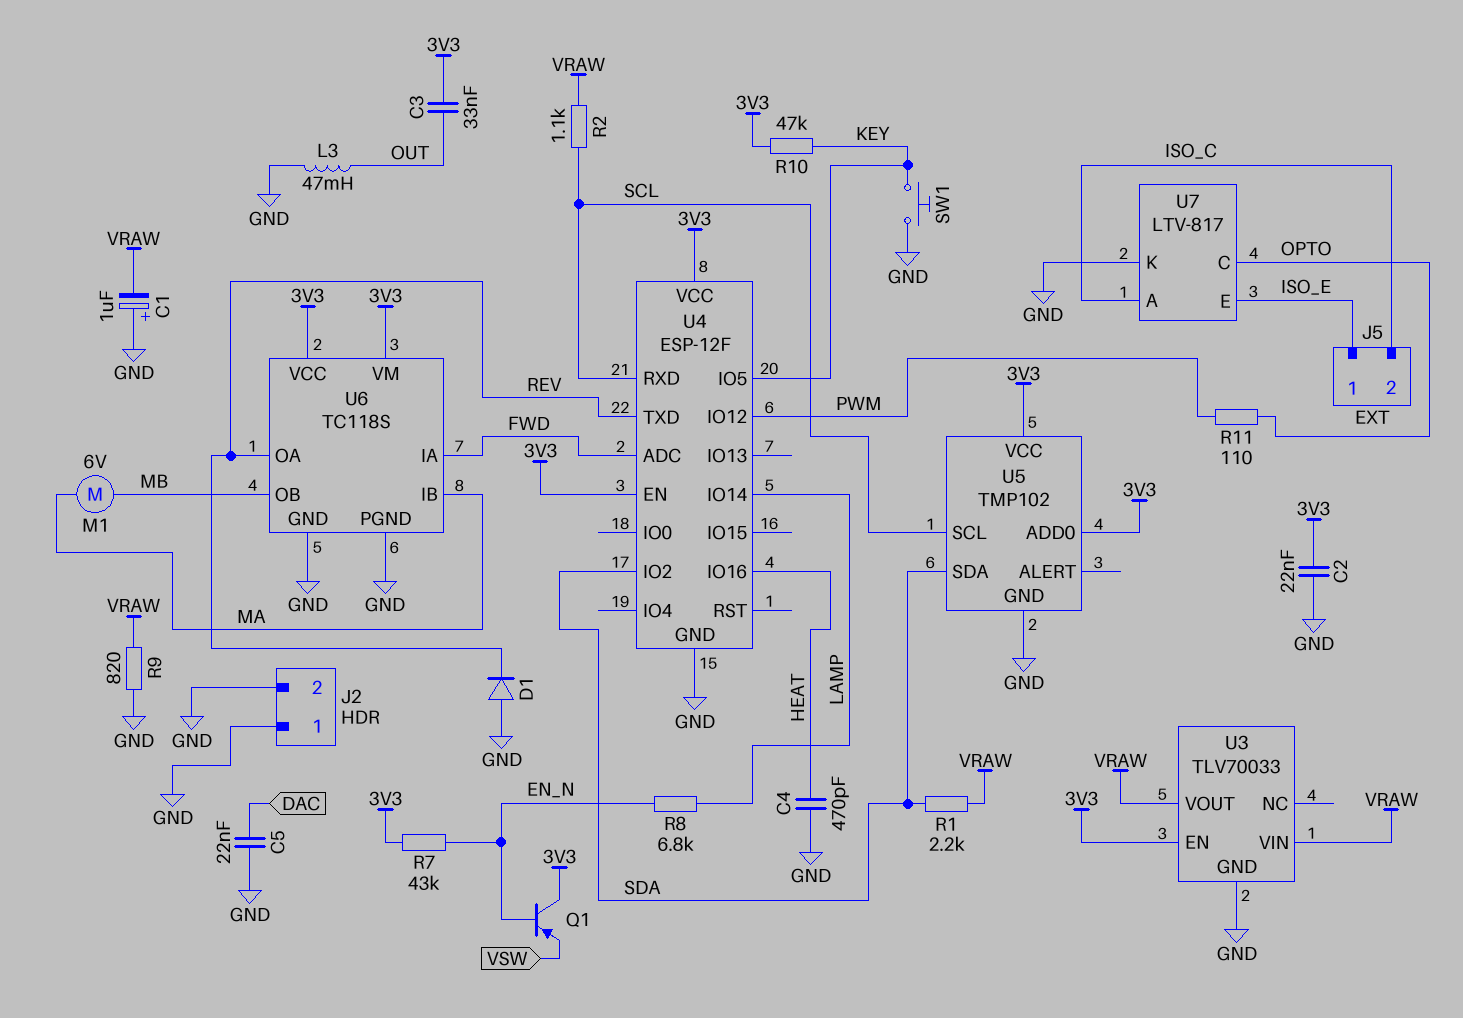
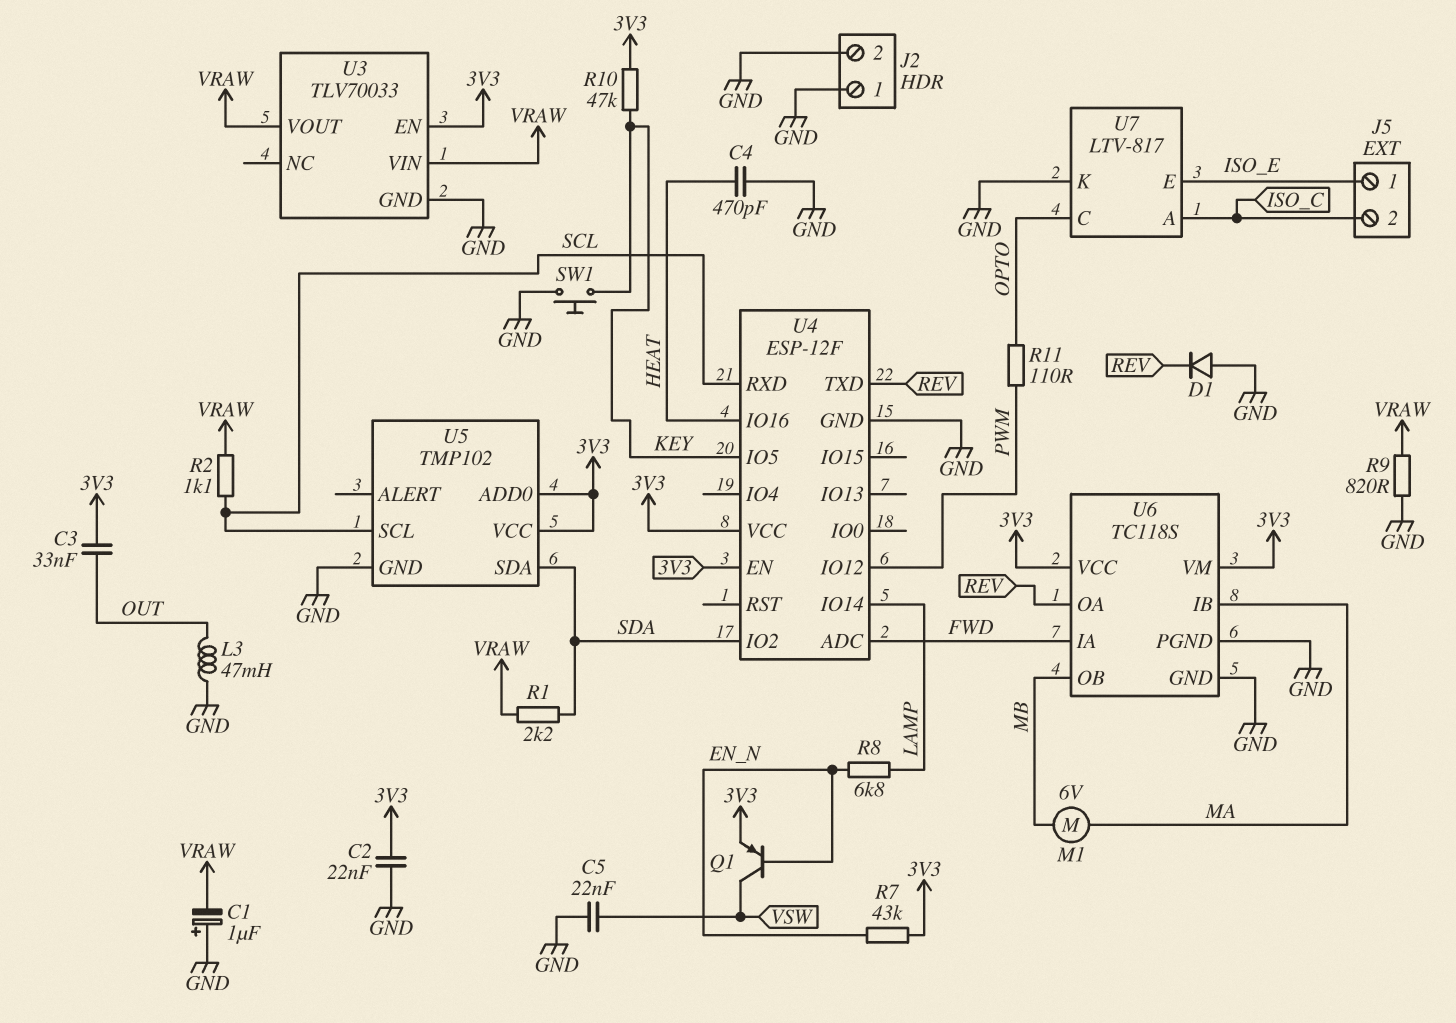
C5: 22nF (DAC, GND) -> 22nF (GND, VSW)
Q1: PNP (B EN_N, C 3V3, E VSW) -> PNP (B EN_N, C VSW, E 3V3)

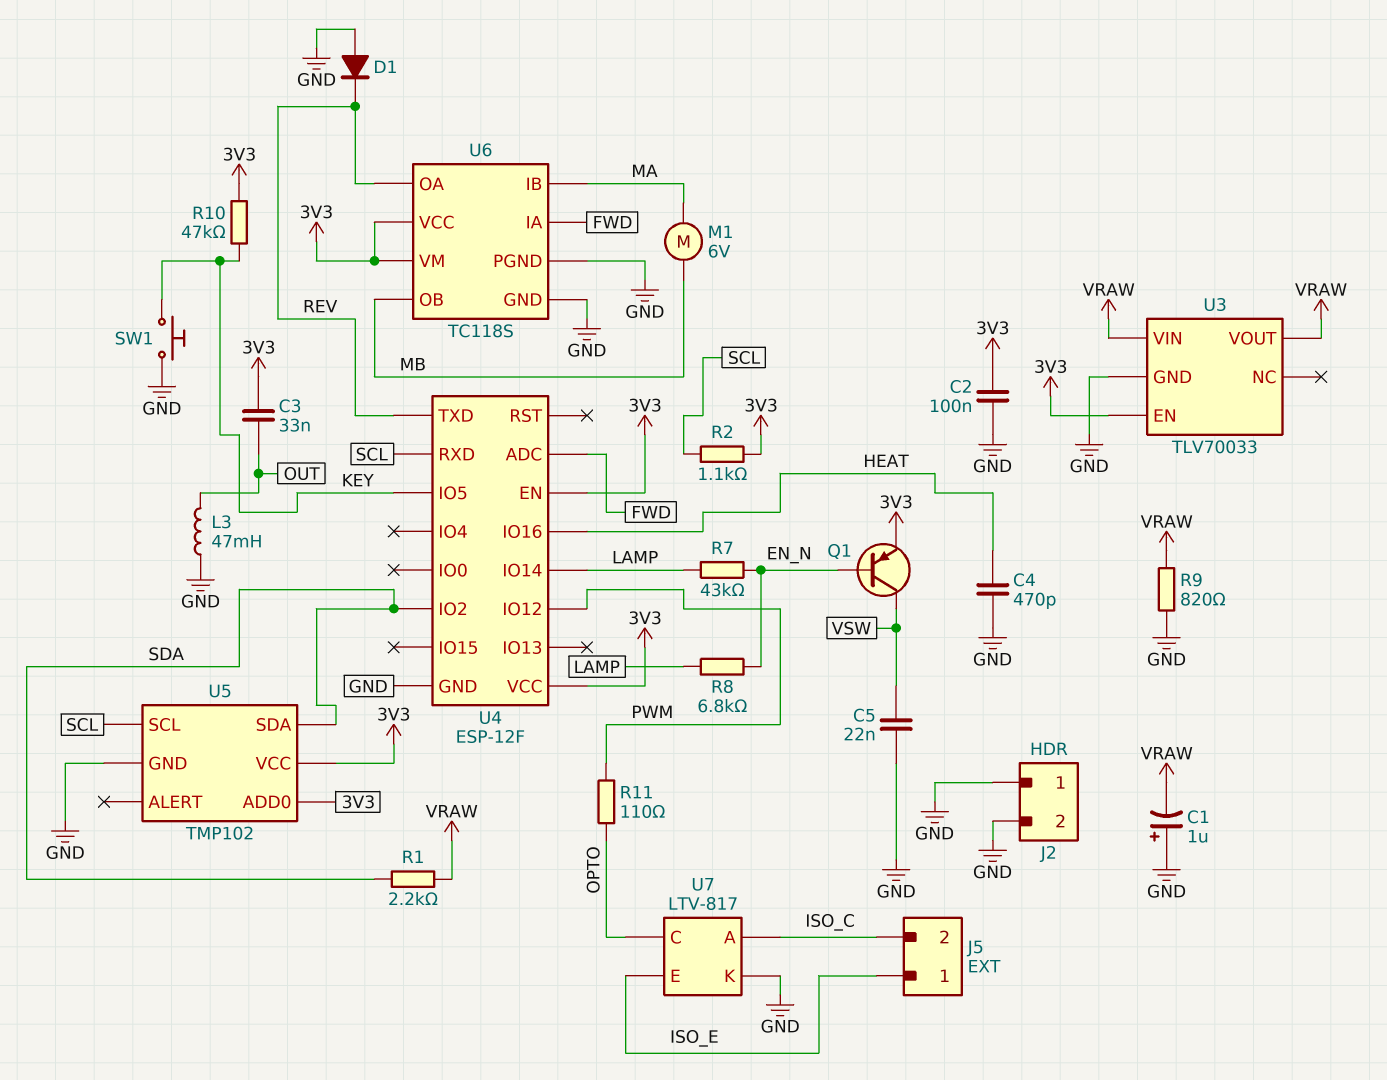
C2: 22nF (3V3, GND) -> 100nF (3V3, GND)
R2: 1.1k (SCL, VRAW) -> 1.1k (3V3, SCL)
R7: 43k (3V3, EN_N) -> 43k (EN_N, LAMP)

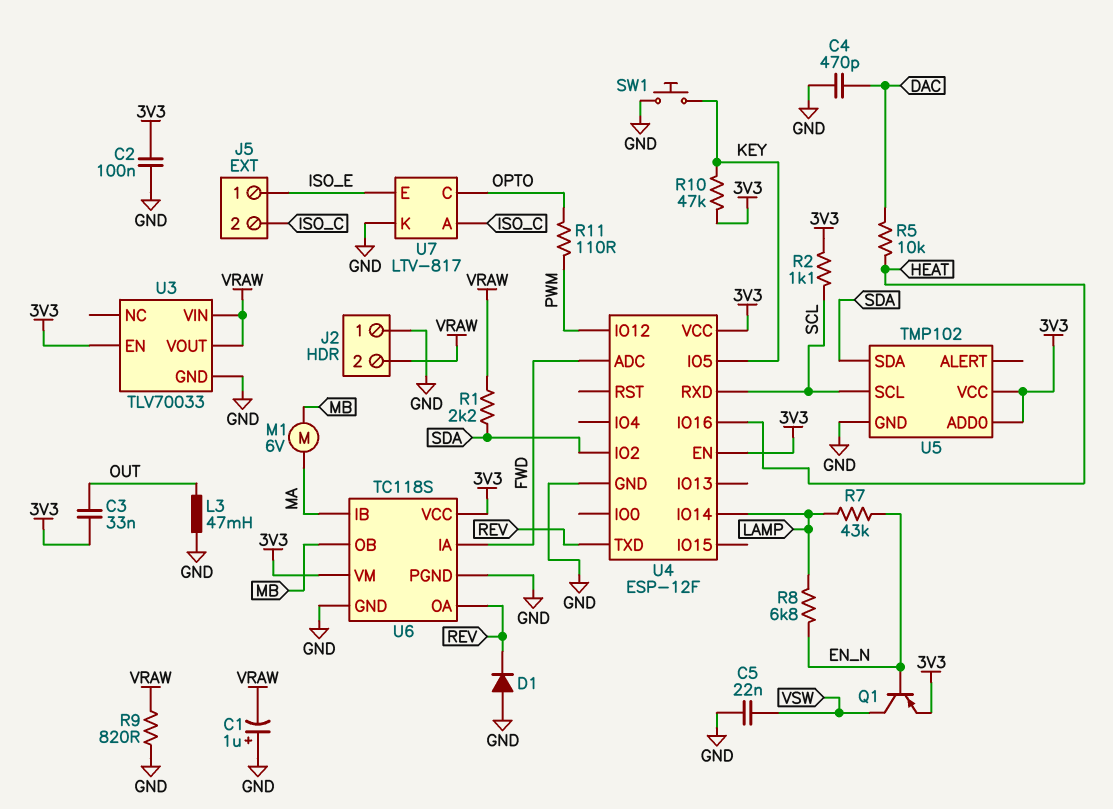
C4: 470pF (GND, HEAT) -> 470pF (DAC, GND)
J2 pin 2: GND -> VRAW
R5: none -> 10k (DAC, HEAT)

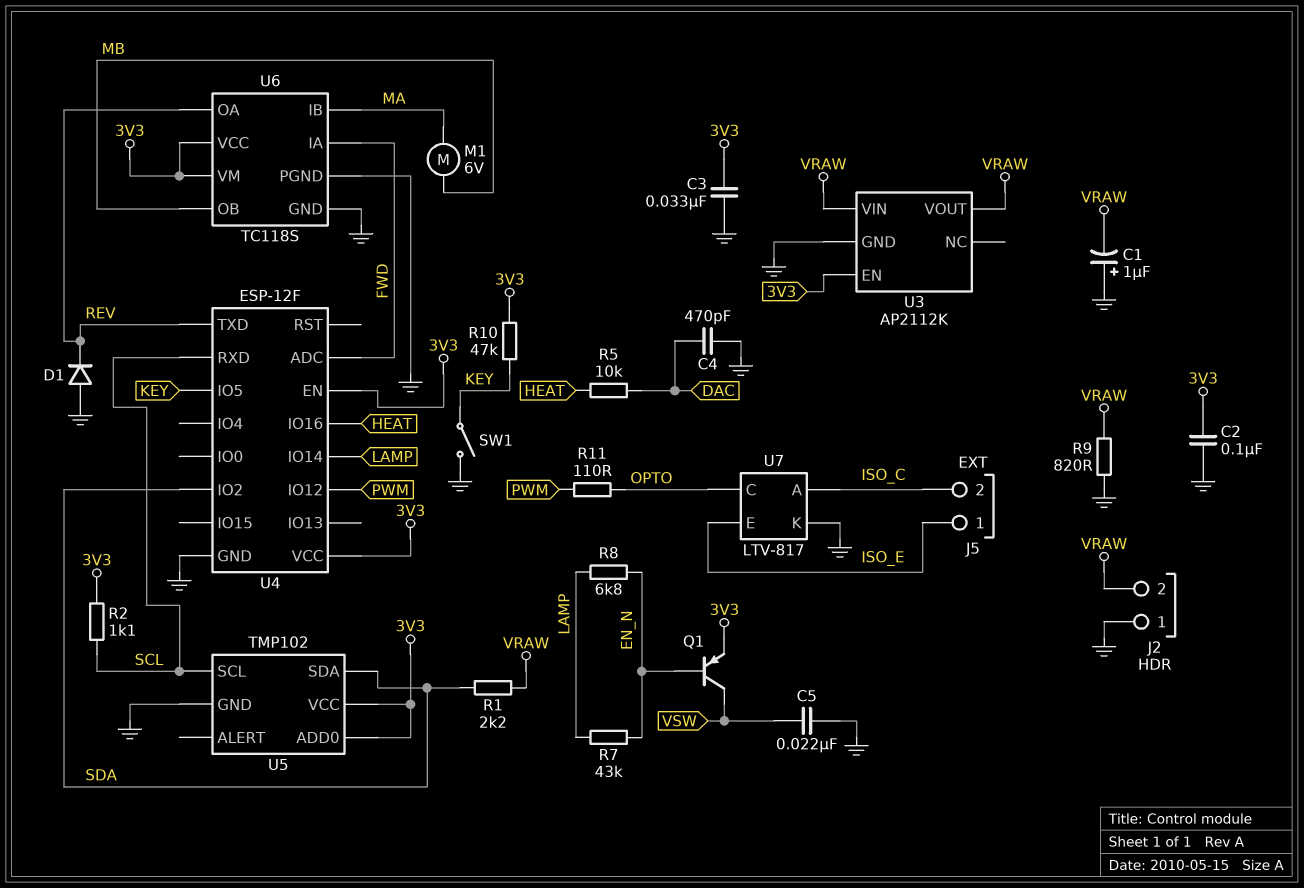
C3: 33nF (3V3, OUT) -> 33nF (3V3, GND)
L3: 47mH (GND, OUT) -> none
SW1: button (GND, KEY) -> switch (GND, KEY)
U3: TLV70033 -> AP2112K

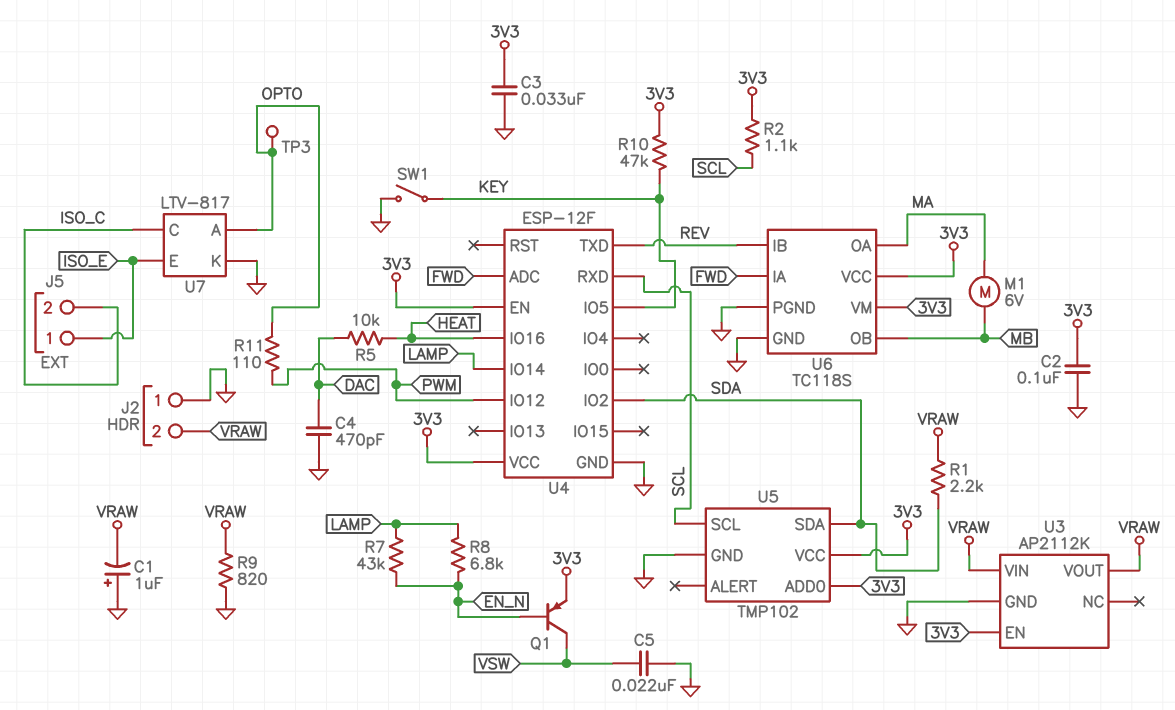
D1: diode (A GND, K REV) -> none
TP3: none -> test point (OPTO)
U6 pin IB: MA -> REV
U6 pin OA: REV -> MA
U7 pin A: ISO_C -> OPTO
U7 pin C: OPTO -> ISO_C

